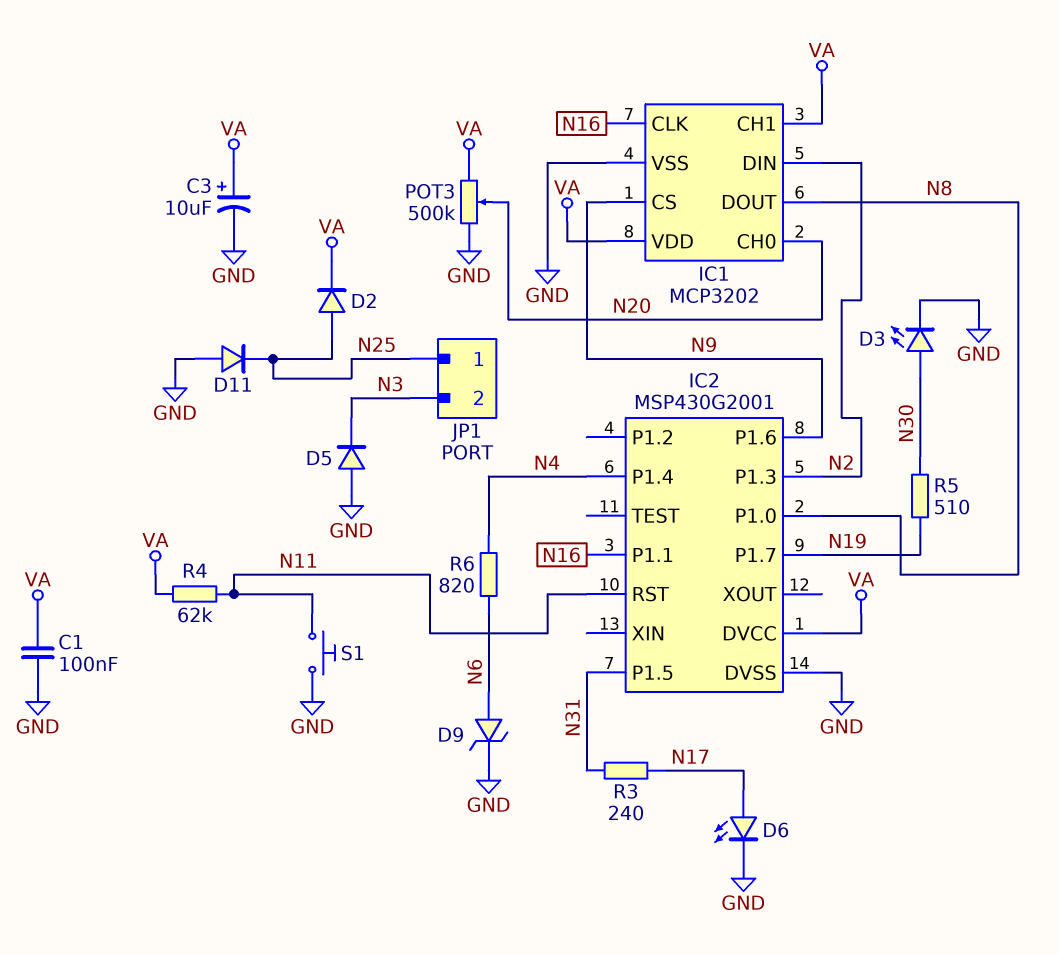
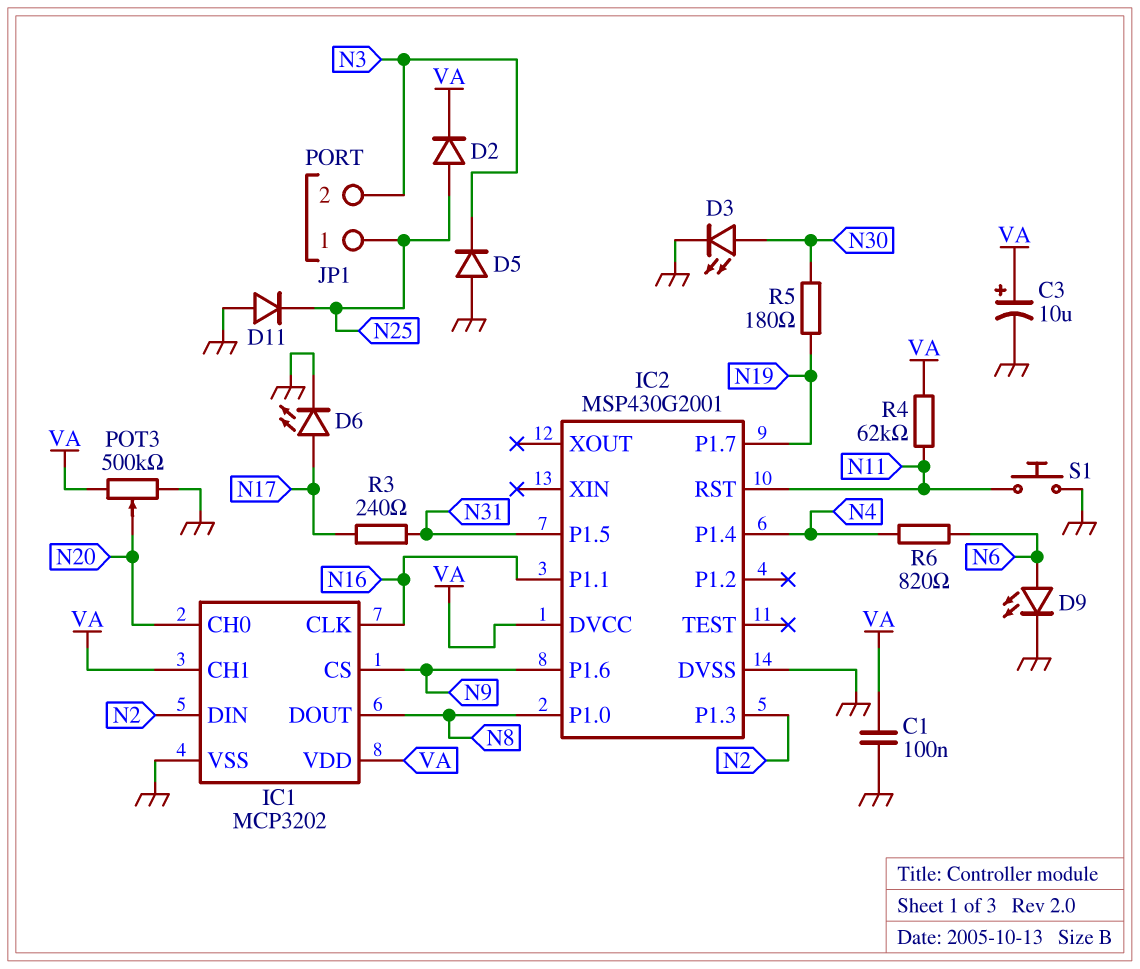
D9: zener (A N6, K GND) -> LED (A N6, K GND)
R5: 510 (N19, N30) -> 180 (N19, N30)

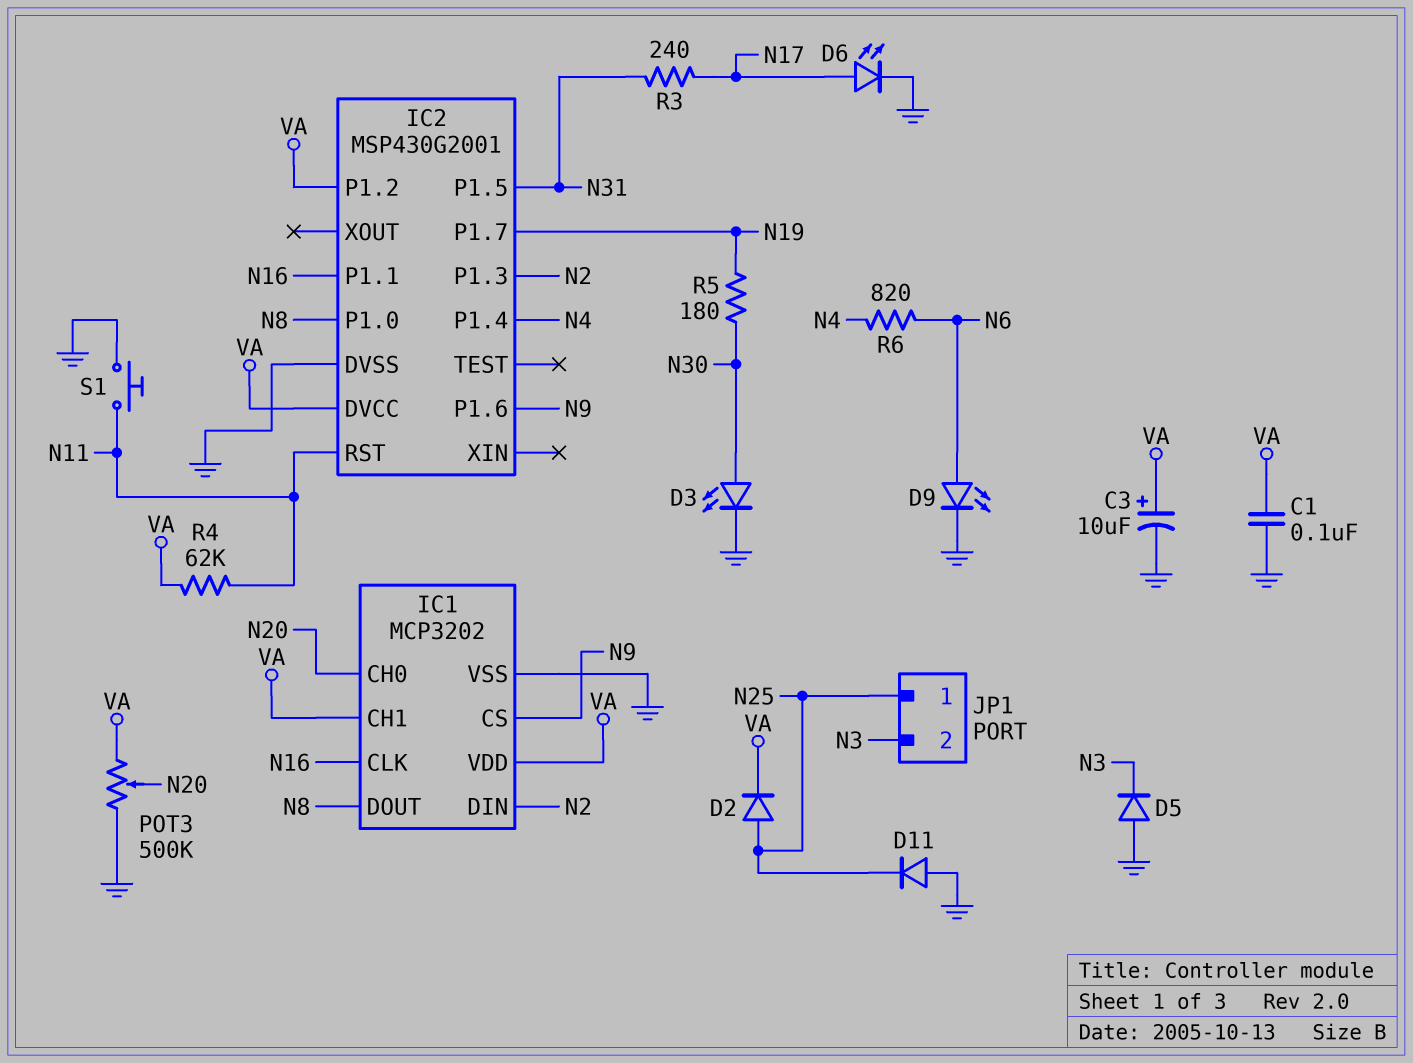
IC2 pin P1.2: none -> VA

